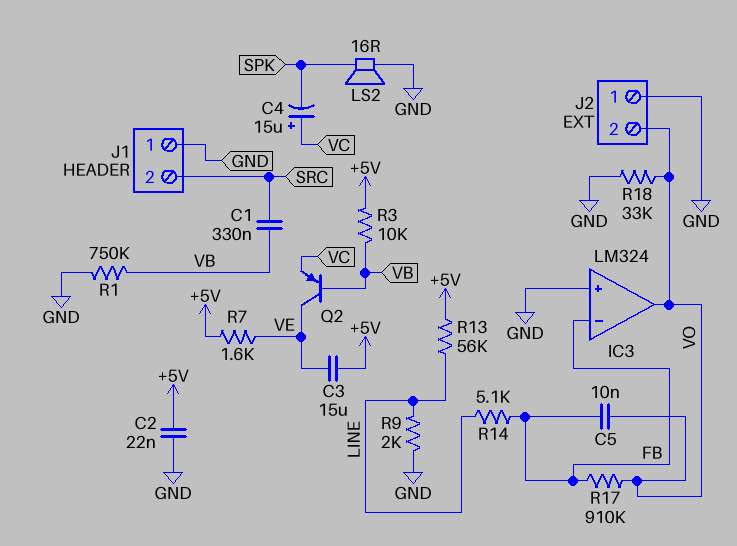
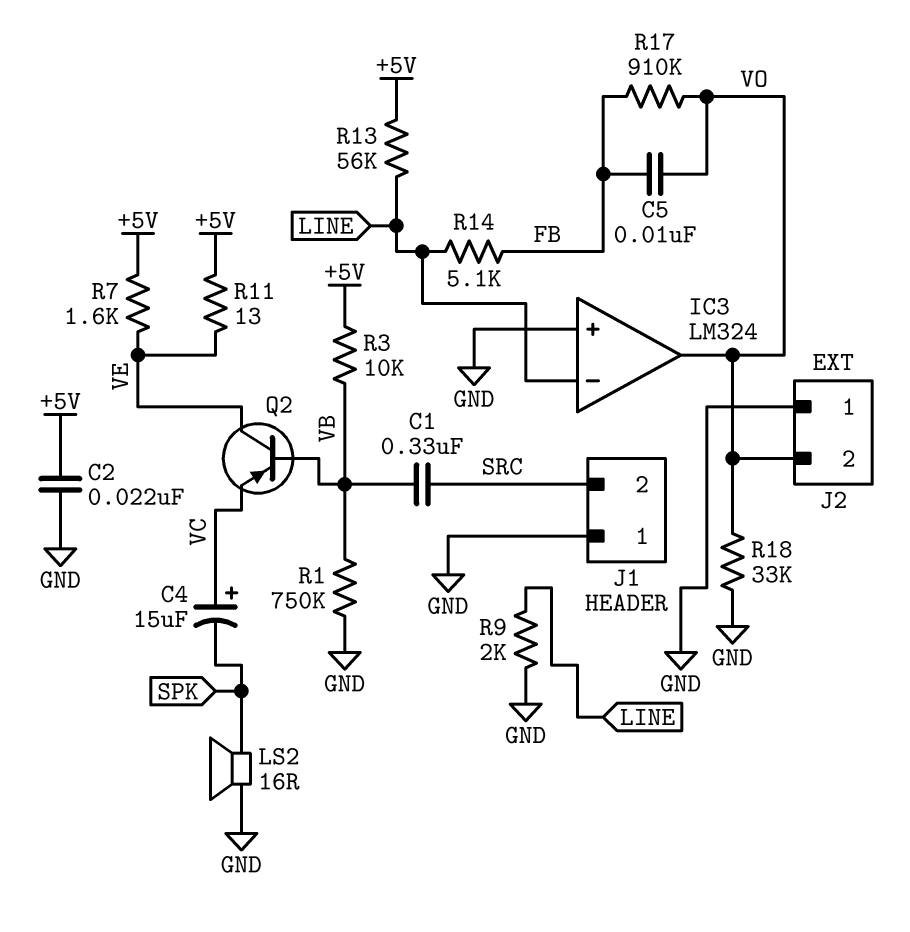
C3: 15uF (+5V, VE) -> none
IC3 pin in-: FB -> LINE
R11: none -> 13 (+5V, VE)

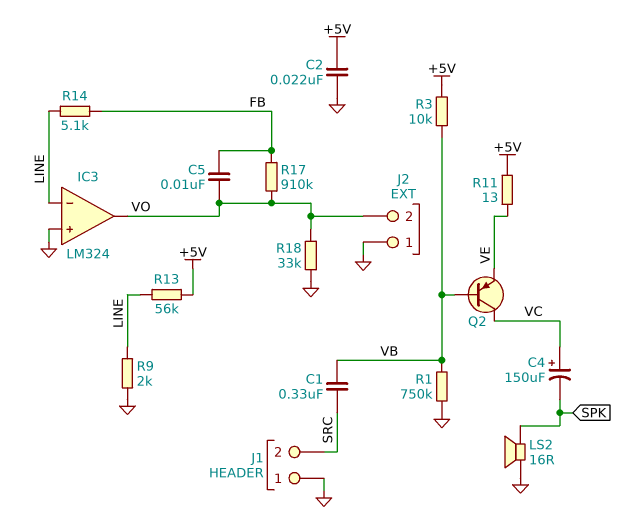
C4: 15uF (plus VC, minus SPK) -> 150uF (plus VC, minus SPK)
Q2: PNP (B VB, C VE, E VC) -> PNP (B VB, C VC, E VE)
R7: 1.6k (+5V, VE) -> none

